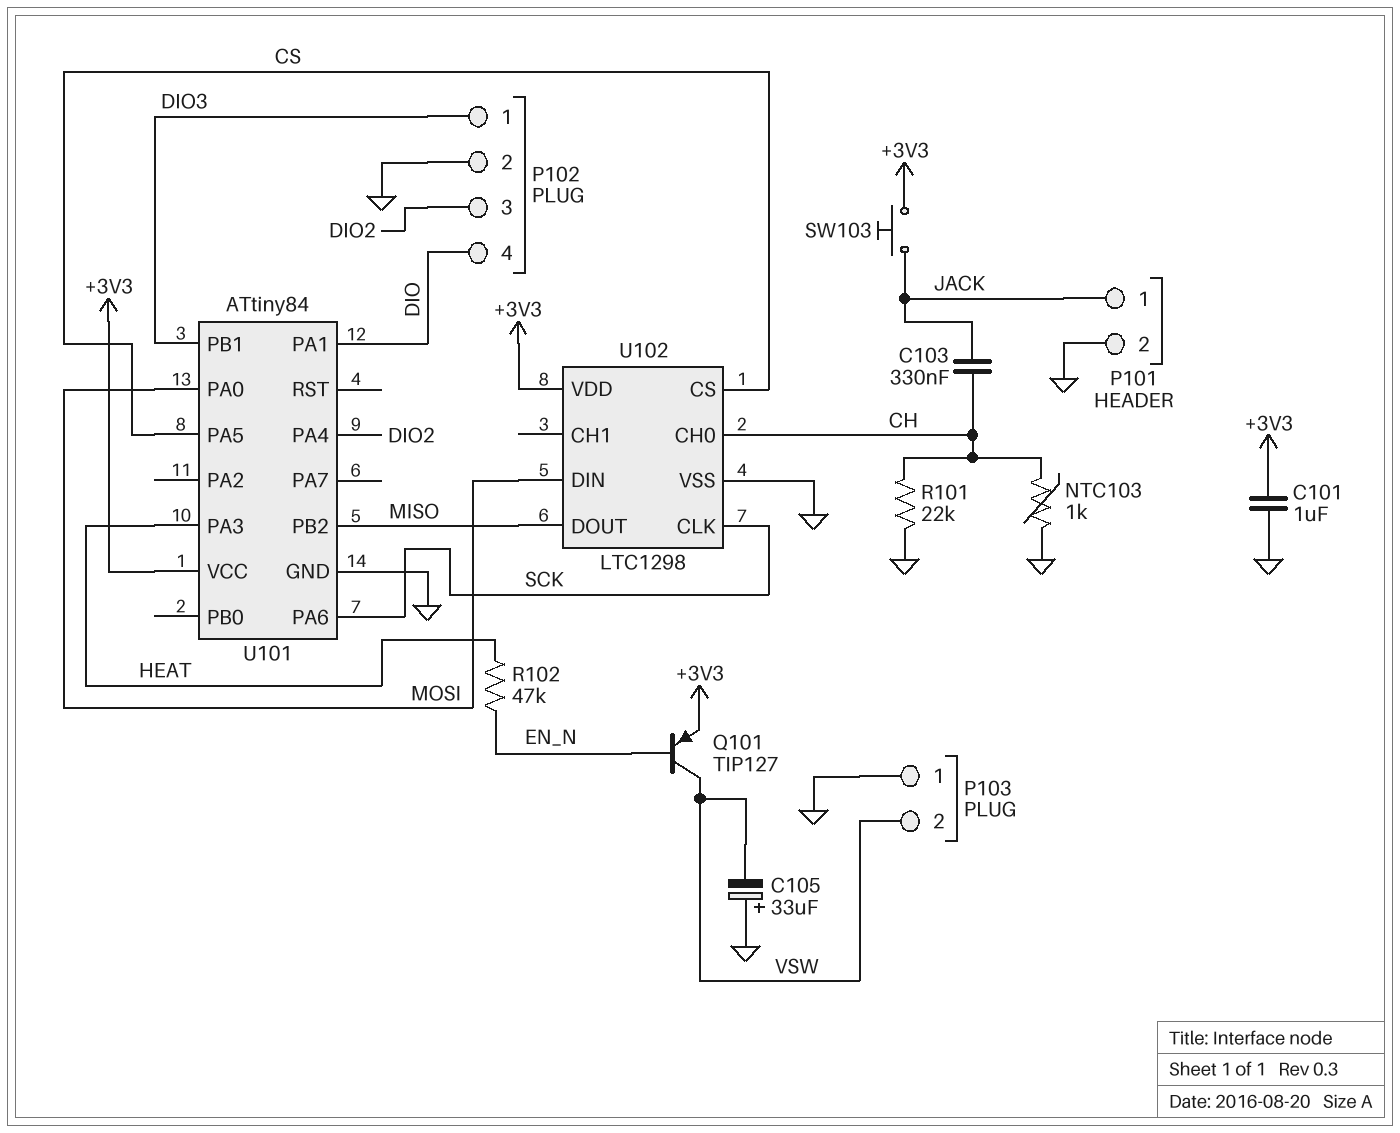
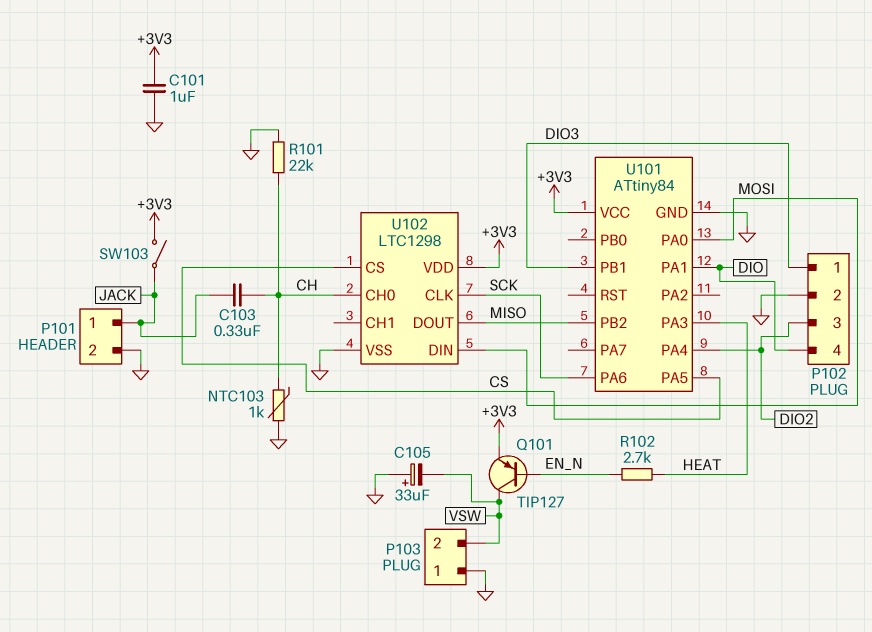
R102: 47k (EN_N, HEAT) -> 2.7k (EN_N, HEAT)
SW103: button (+3V3, JACK) -> switch (+3V3, JACK)

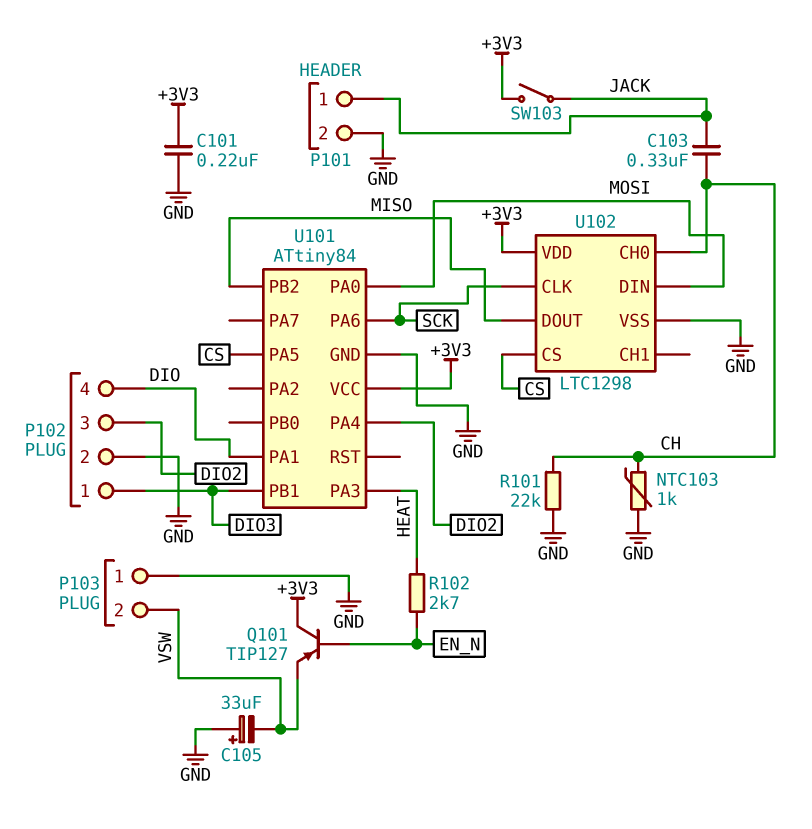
C101: 1uF (+3V3, GND) -> 220nF (+3V3, GND)
Q101: PNP TIP127 (B EN_N, C VSW, E +3V3) -> PNP TIP127 (B EN_N, C +3V3, E VSW)

